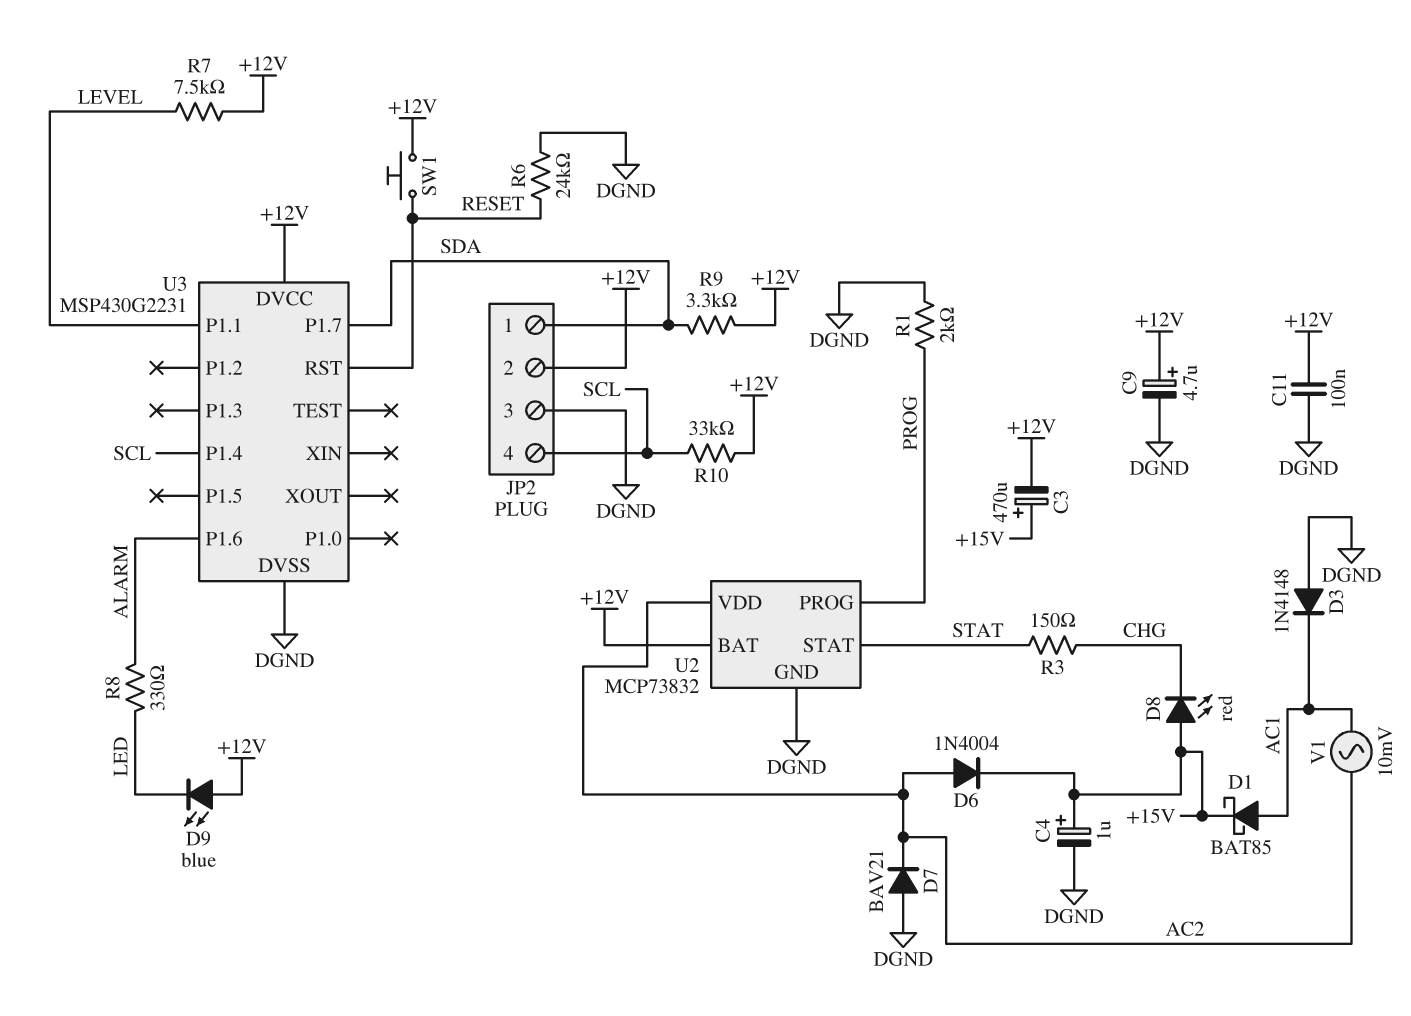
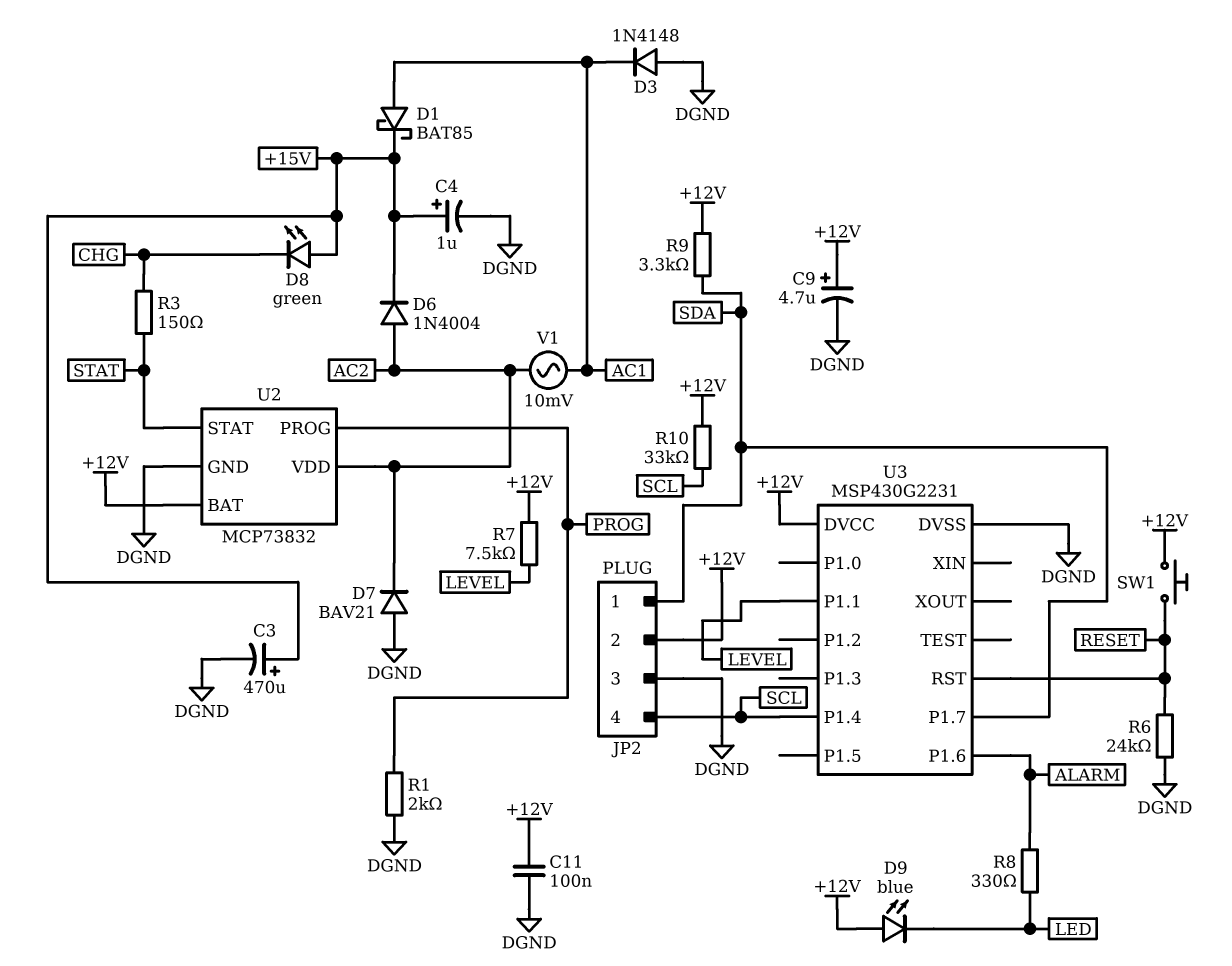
C3: 470uF (plus +15V, minus +12V) -> 470uF (plus +15V, minus DGND)
D8: LED red (A +15V, K CHG) -> LED green (A +15V, K CHG)

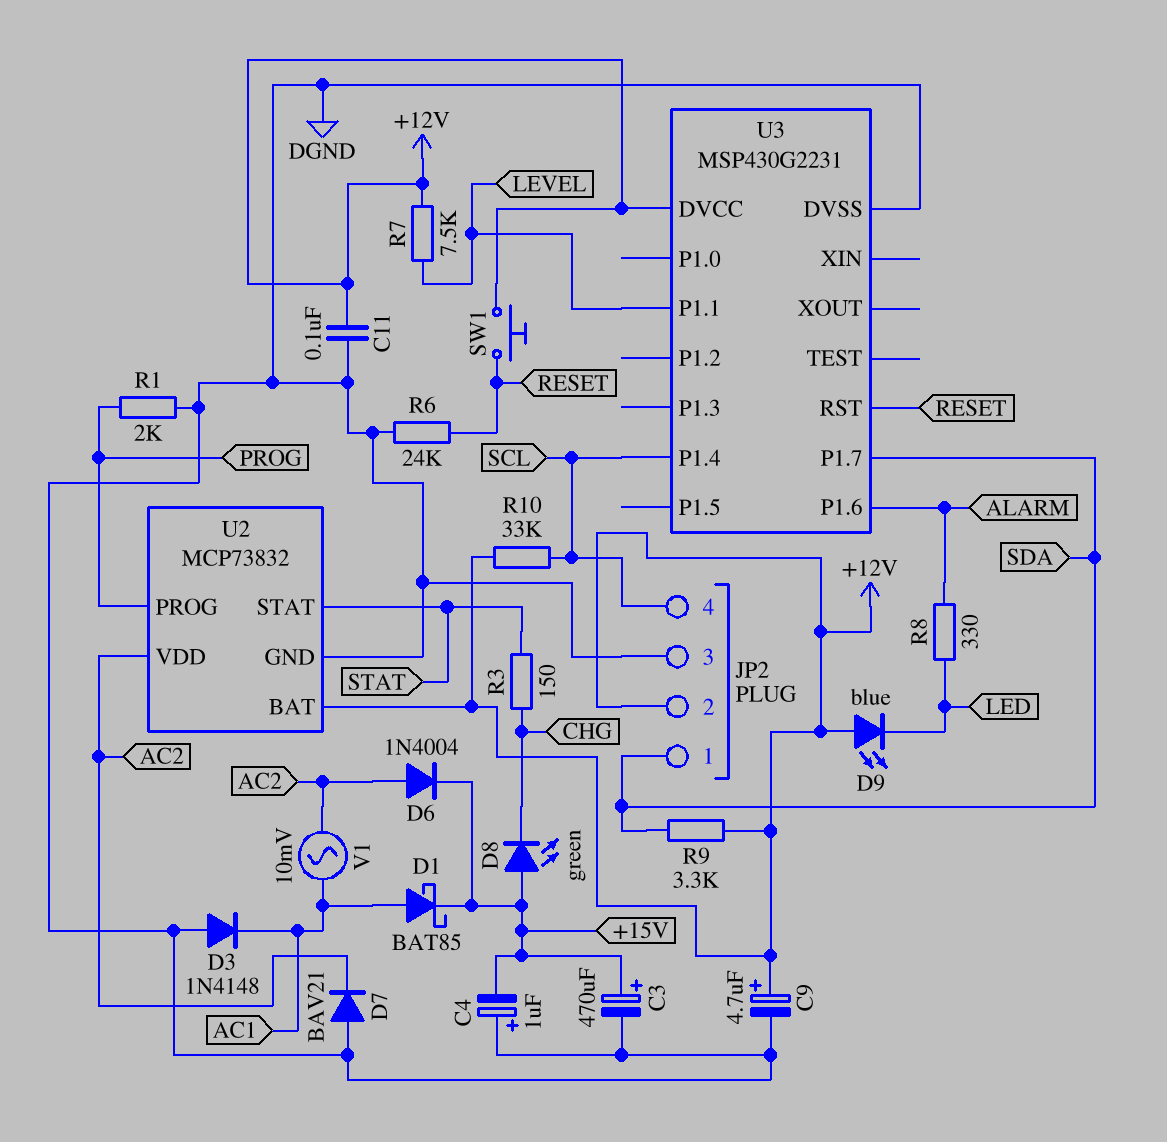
C4: 1uF (plus +15V, minus DGND) -> 1uF (plus DGND, minus +15V)

